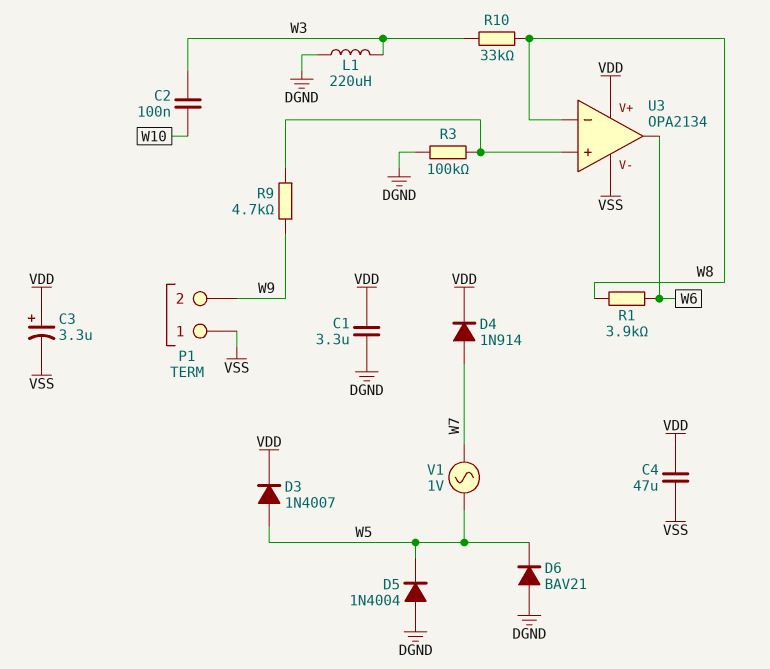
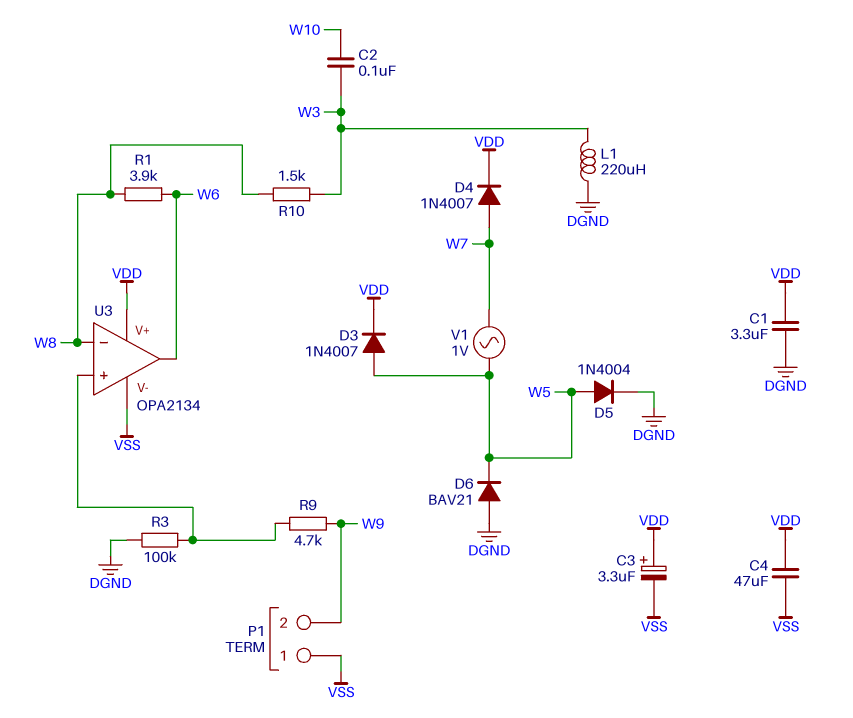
D4: diode 1N914 (A W7, K VDD) -> diode 1N4007 (A W7, K VDD)
D5: diode 1N4004 (A DGND, K W5) -> diode 1N4004 (A W5, K DGND)
R10: 33k (W3, W8) -> 1.5k (W3, W8)

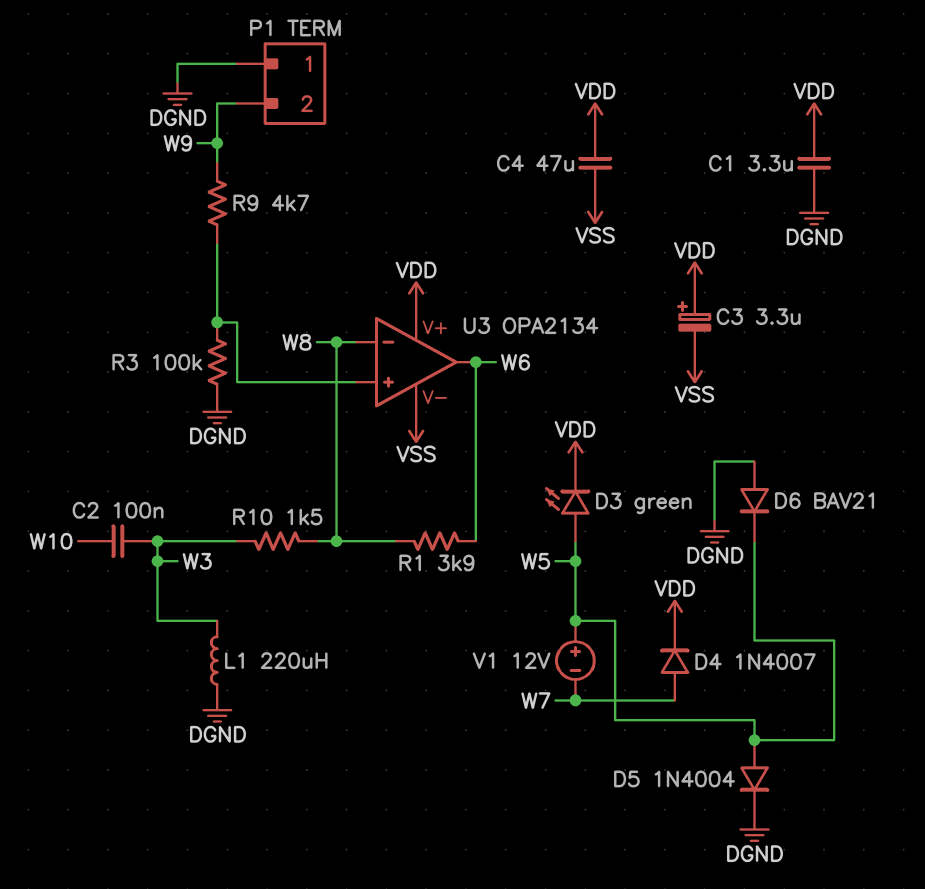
D3: diode 1N4007 (A W5, K VDD) -> LED green (A W5, K VDD)
P1 pin 1: VSS -> DGND
V1: AC 1V (W5, W7) -> 12V (plus W5, minus W7)

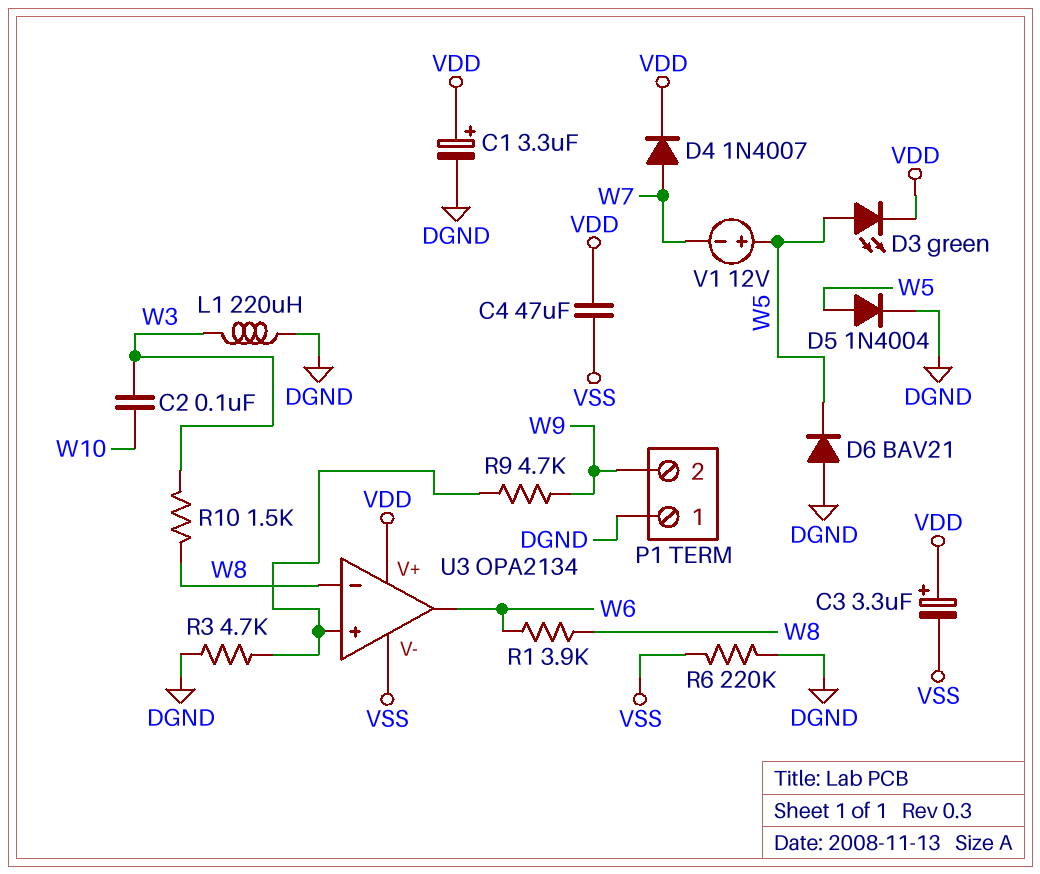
C1: 3.3uF (DGND, VDD) -> 3.3uF (plus VDD, minus DGND)
R3: 100k (DGND, U3/in+) -> 4.7k (DGND, U3/in+)
R6: none -> 220k (DGND, VSS)

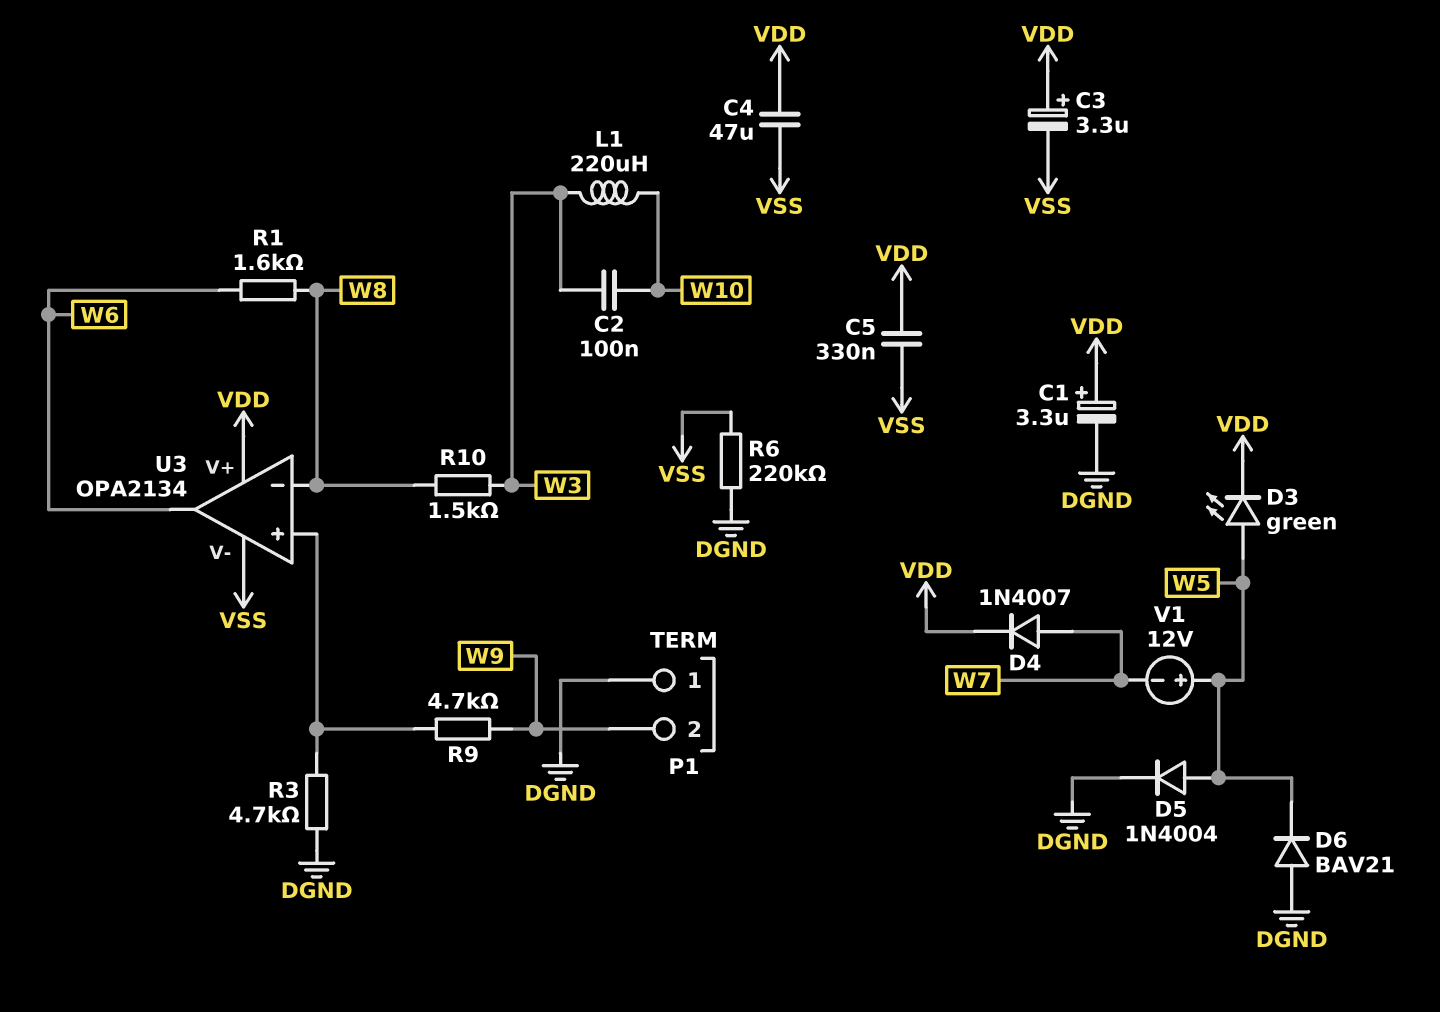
C5: none -> 330nF (VDD, VSS)
L1: 220uH (DGND, W3) -> 220uH (W3, W10)
R1: 3.9k (W6, W8) -> 1.6k (W6, W8)

